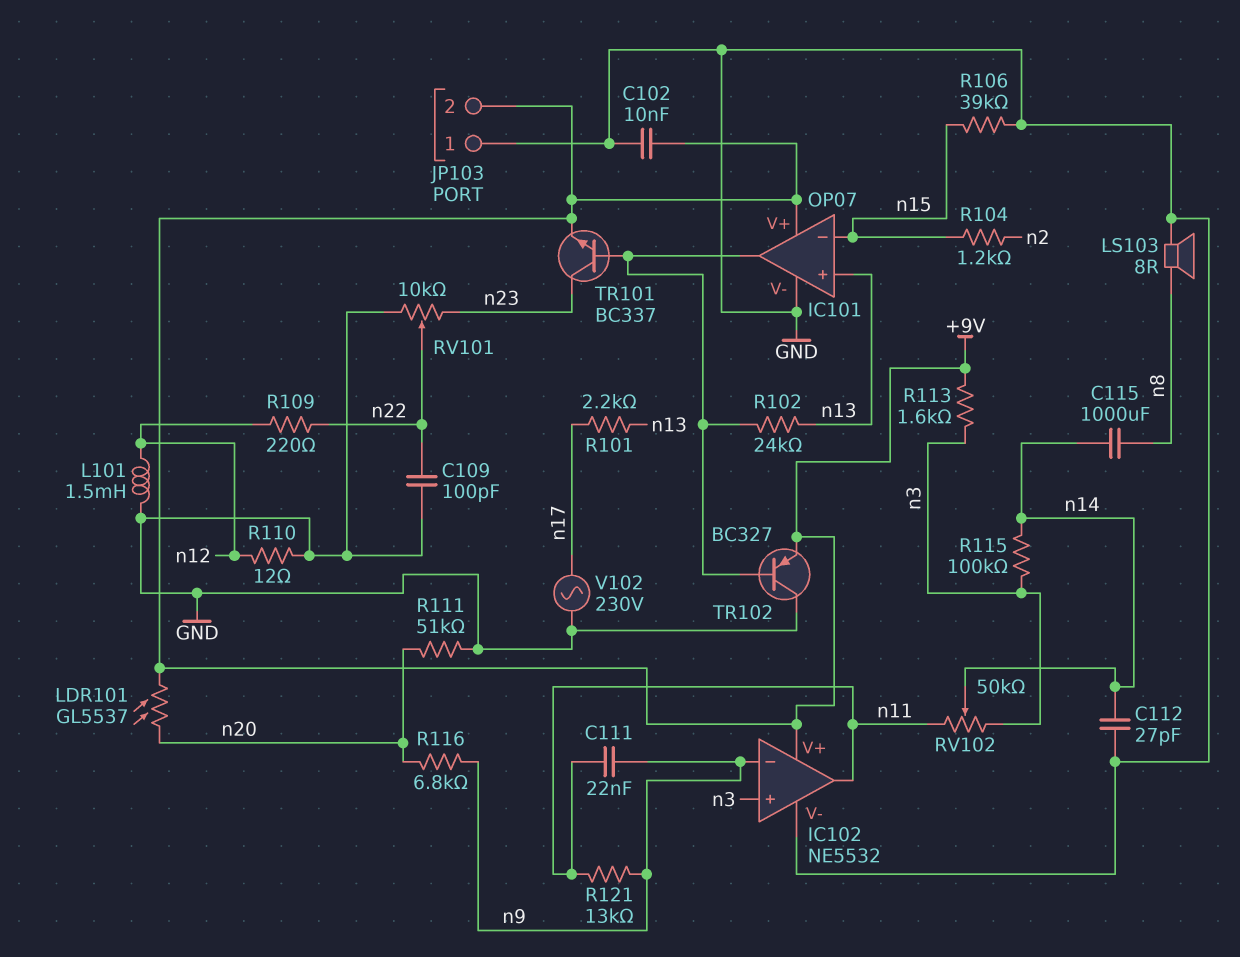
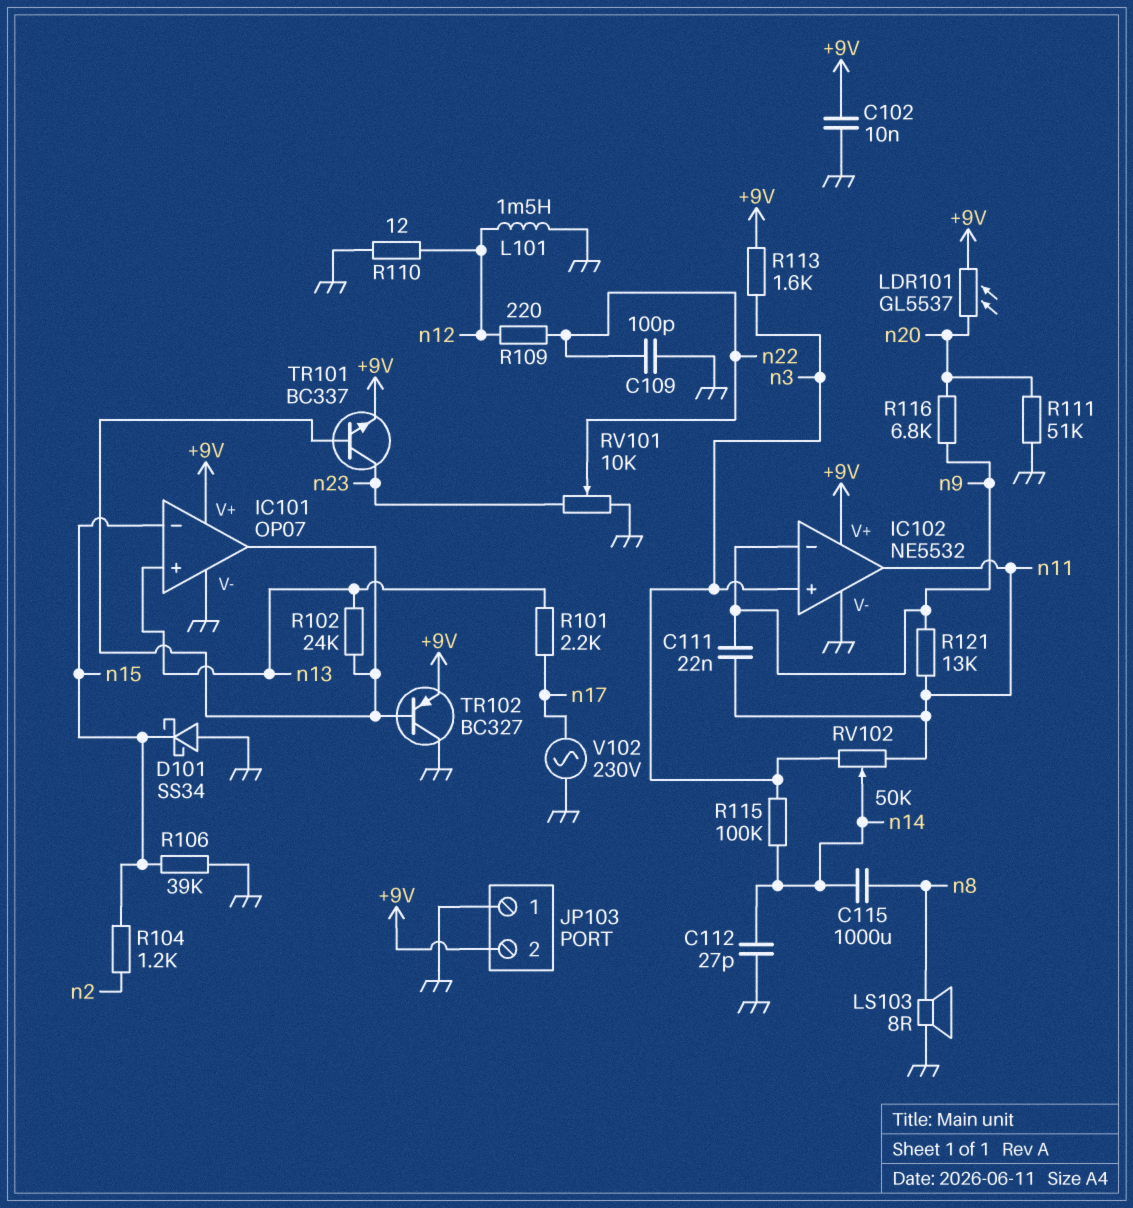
D101: none -> schottky SS34 (A GND, K n15)

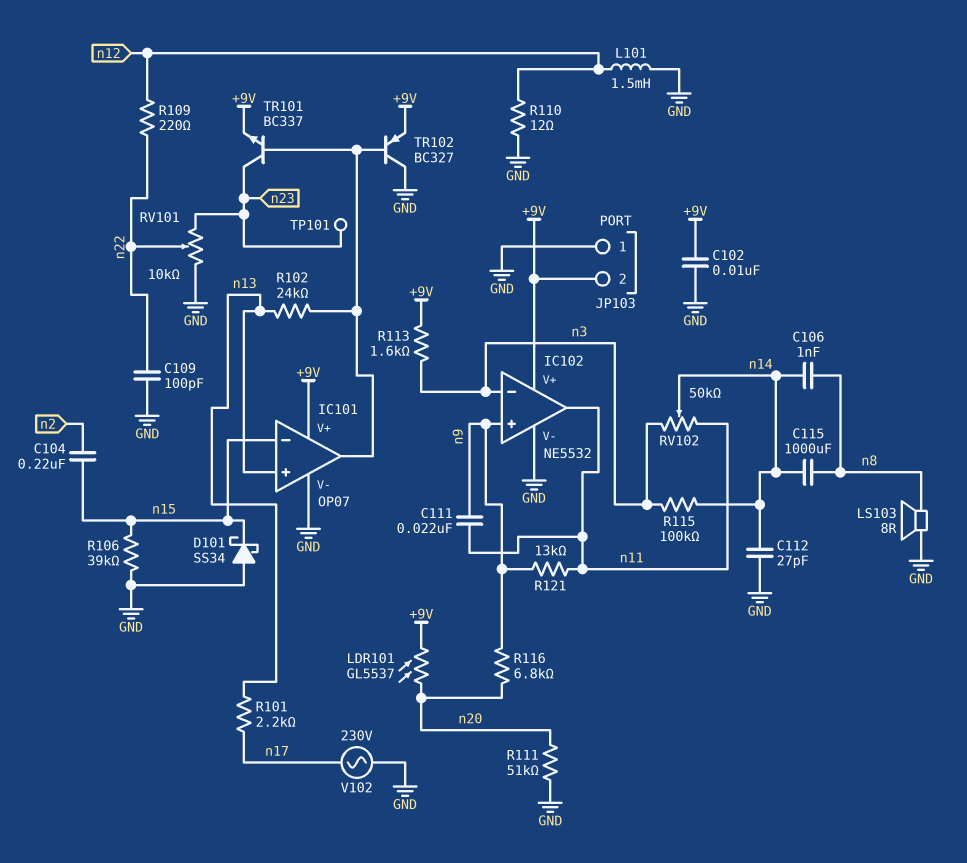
C104: none -> 220nF (n2, n15)
C106: none -> 1nF (n8, n14)
IC102 pin in+: n3 -> n9
IC102 pin in-: n9 -> n3
R104: 1.2k (n2, n15) -> none
TP101: none -> test point (n23)

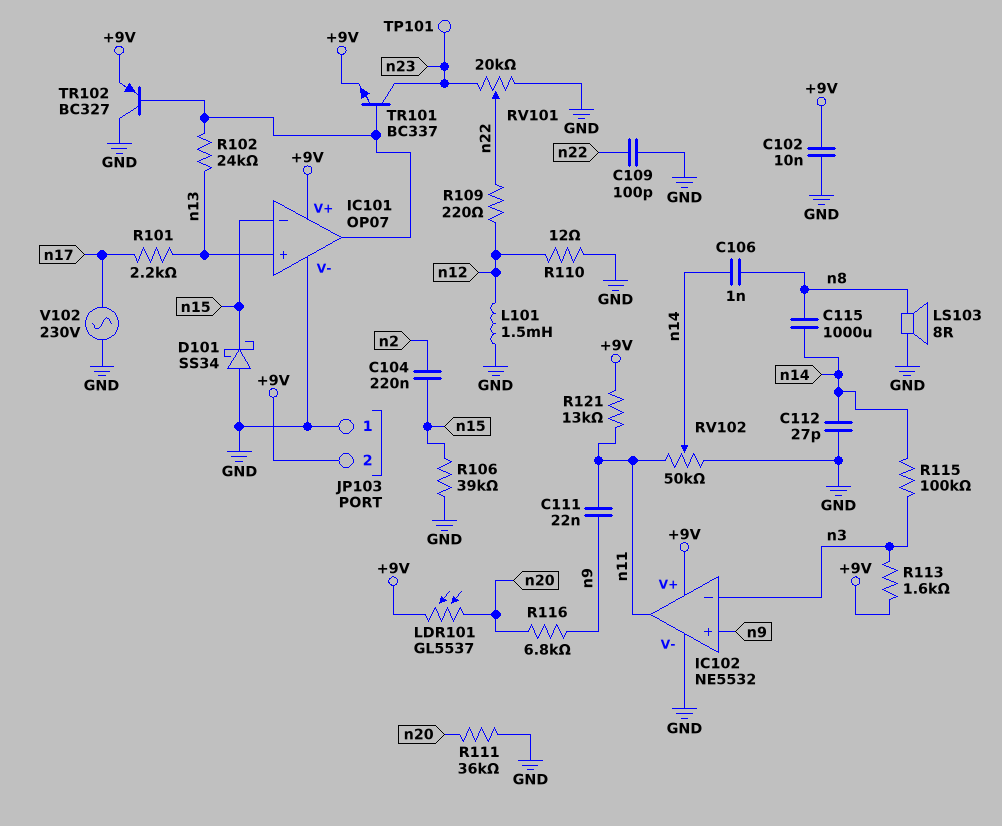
R111: 51k (GND, n20) -> 36k (GND, n20)
R121: 13k (n9, n11) -> 13k (+9V, n11)
RV101: 10k (GND, n23, wiper n22) -> 20k (GND, n23, wiper n22)
RV102: 50k (n3, n11, wiper n14) -> 50k (GND, n11, wiper n14)

